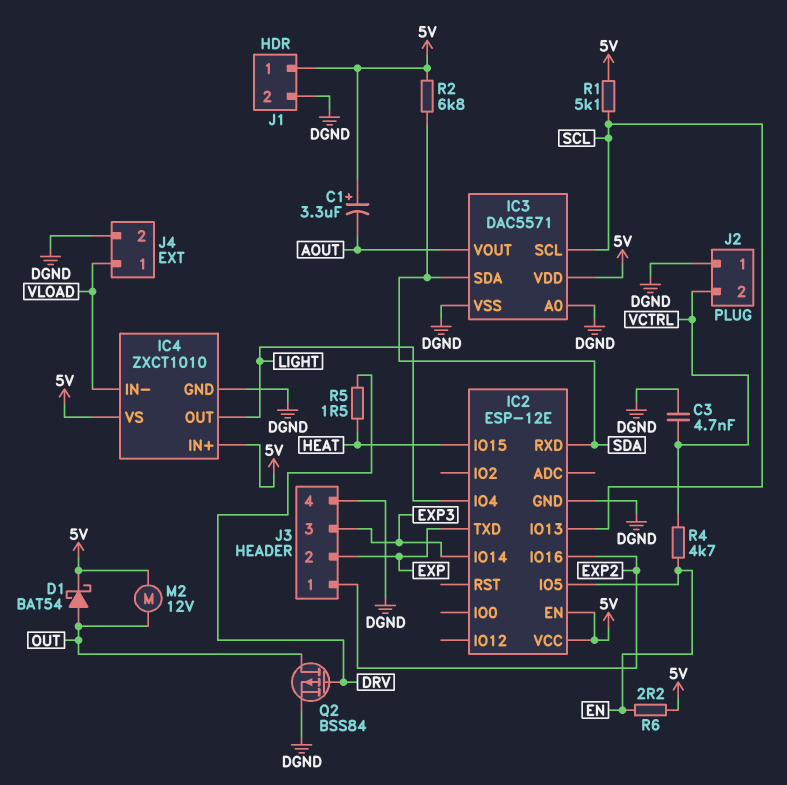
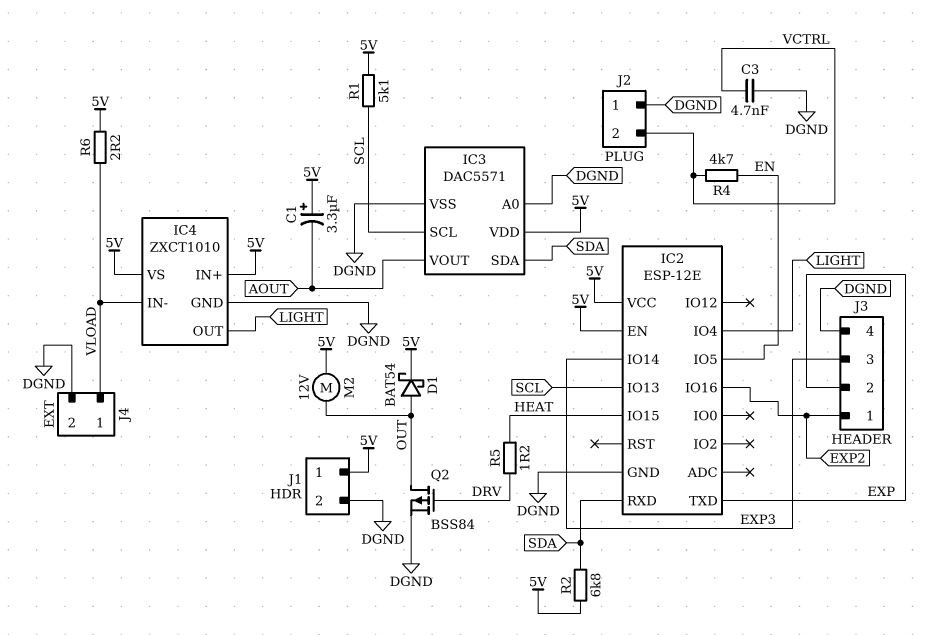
R5: 1.5 (DRV, HEAT) -> 1.2 (DRV, HEAT)
R6: 2.2 (5V, EN) -> 2.2 (5V, VLOAD)

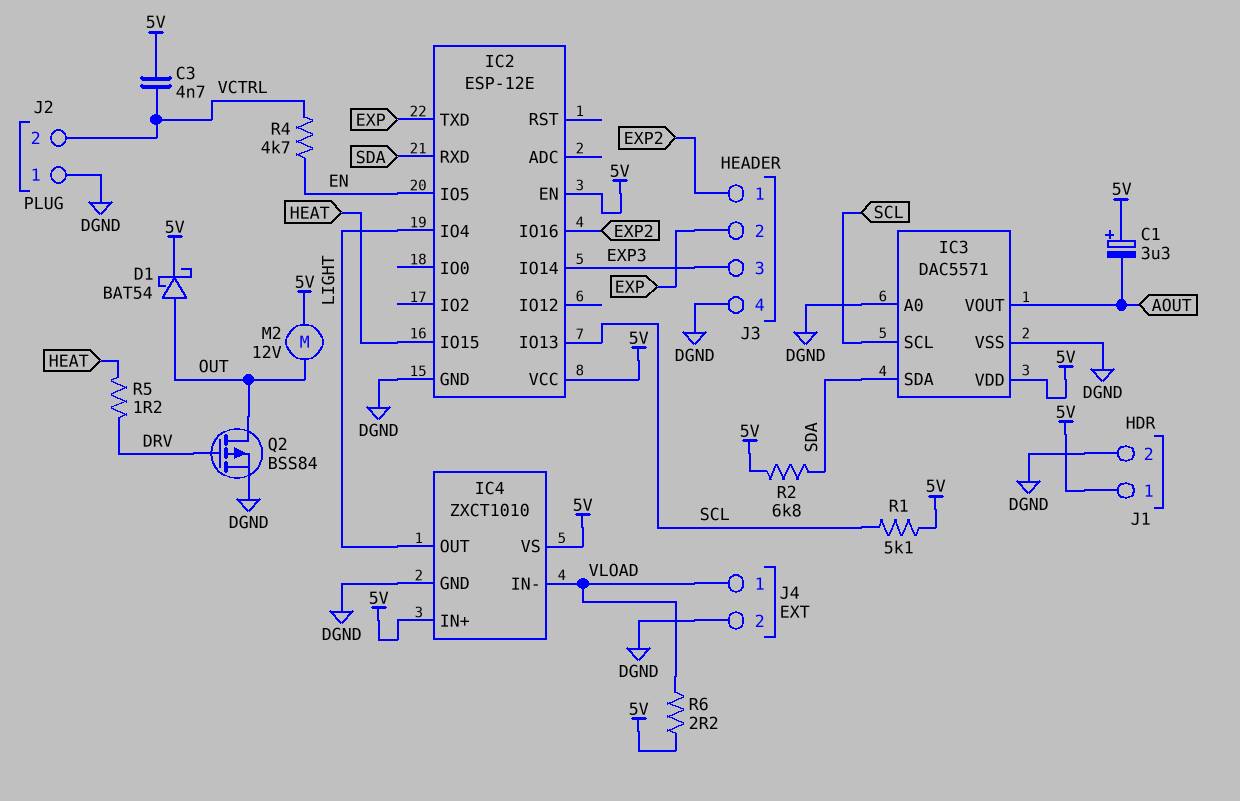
C3: 4.7nF (DGND, VCTRL) -> 4.7nF (5V, VCTRL)

